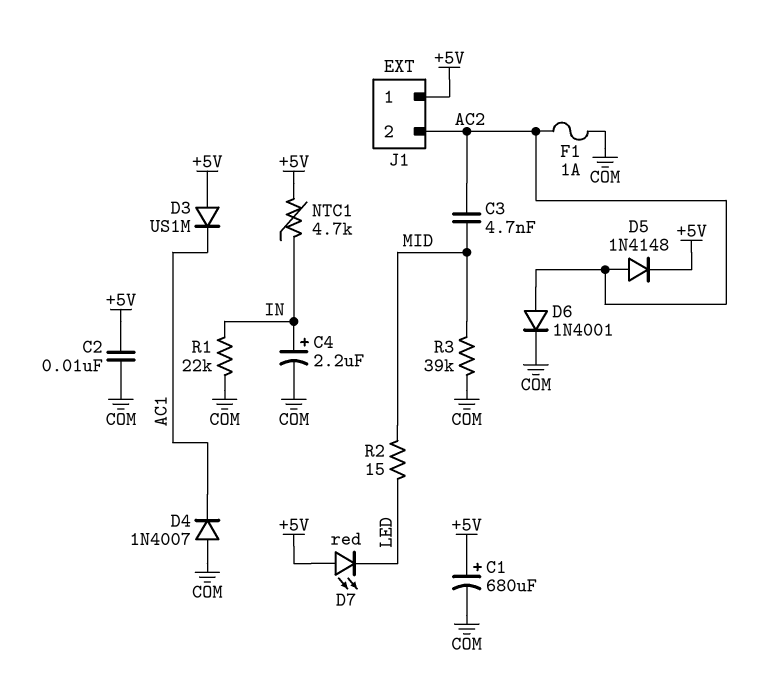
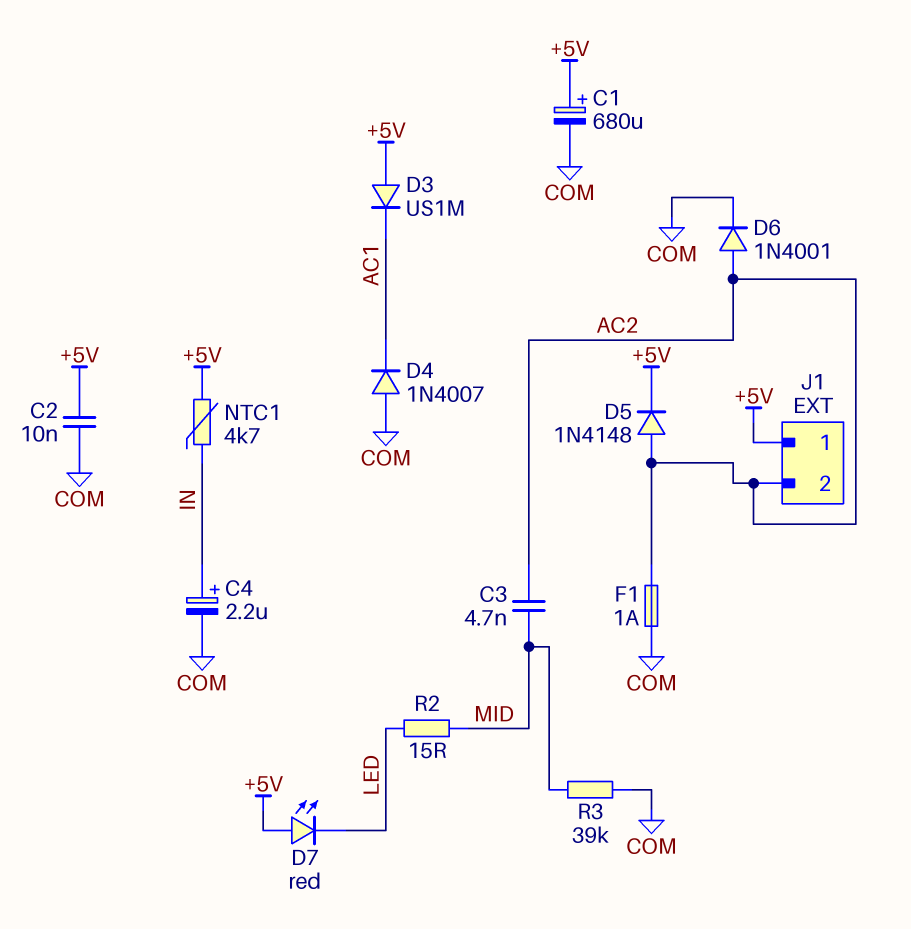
R1: 22k (COM, IN) -> none

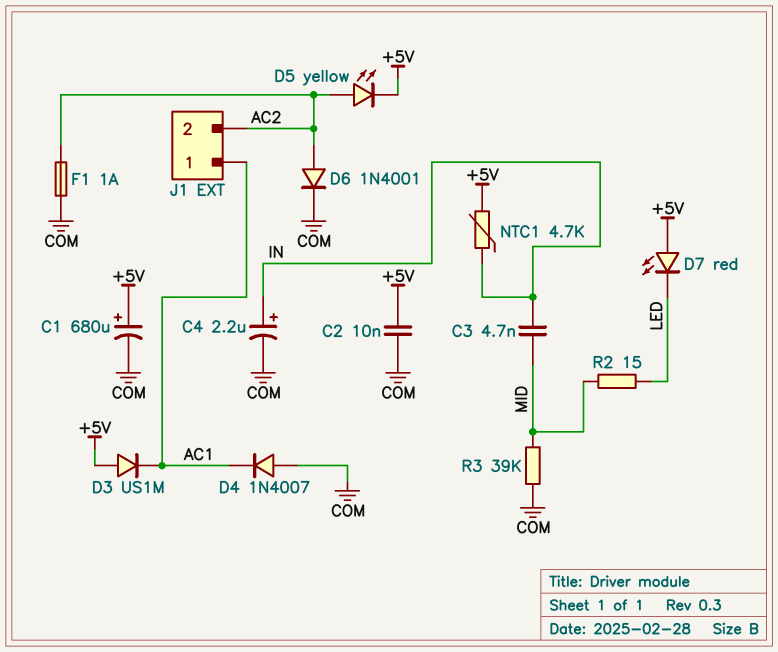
C3: 4.7nF (AC2, MID) -> 4.7nF (IN, MID)
D5: diode 1N4148 (A AC2, K +5V) -> LED yellow (A AC2, K +5V)
J1 pin 1: +5V -> AC1

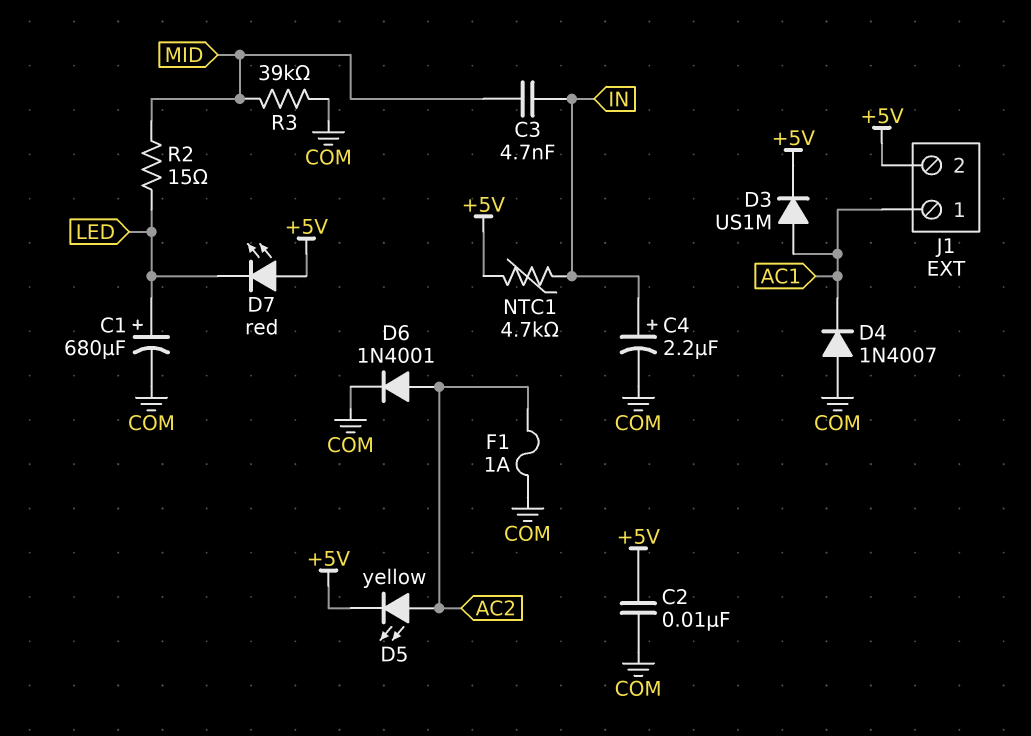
C1: 680uF (plus +5V, minus COM) -> 680uF (plus LED, minus COM)
D3: diode US1M (A +5V, K AC1) -> diode US1M (A AC1, K +5V)
J1 pin 2: AC2 -> +5V

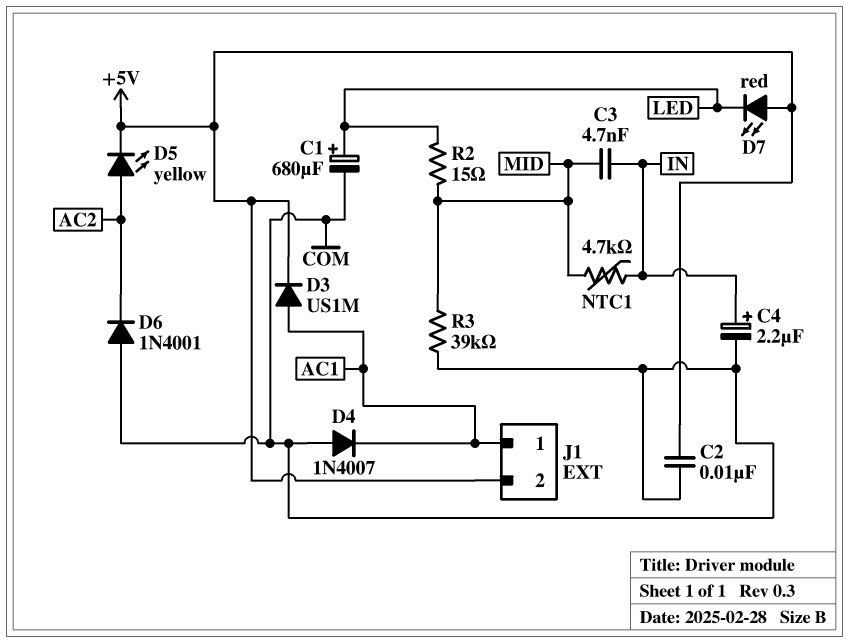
D6: diode 1N4001 (A AC2, K COM) -> diode 1N4001 (A COM, K AC2)
F1: 1A (AC2, COM) -> none
NTC1: 4.7k (+5V, IN) -> 4.7k (IN, MID)

